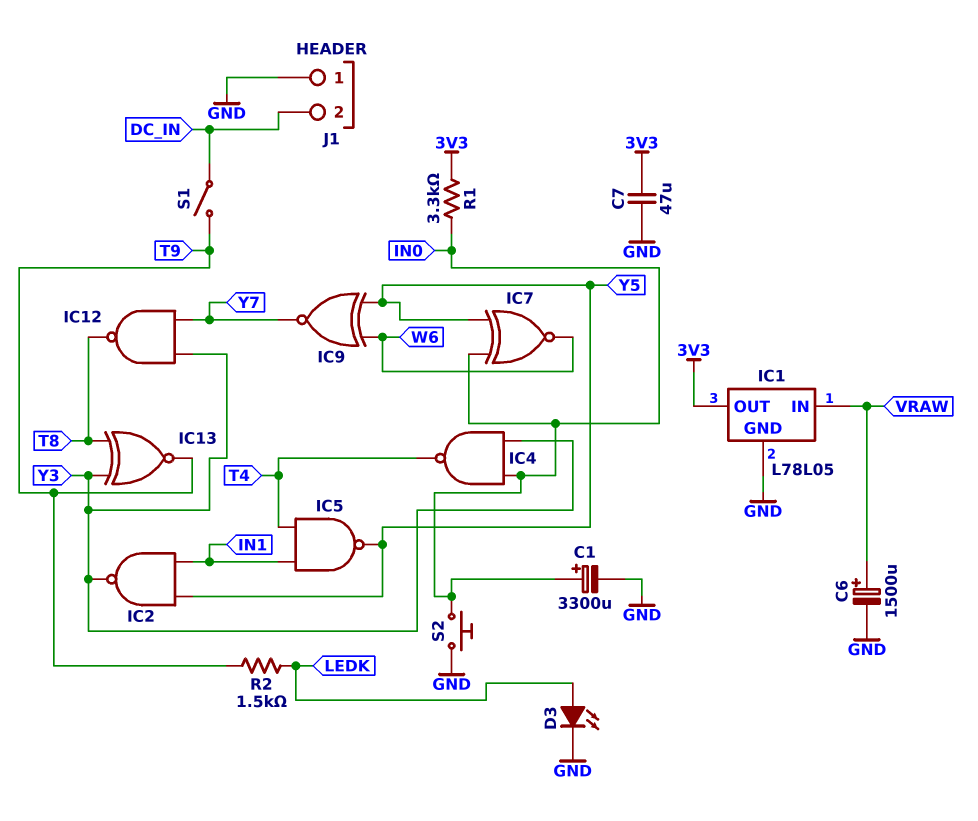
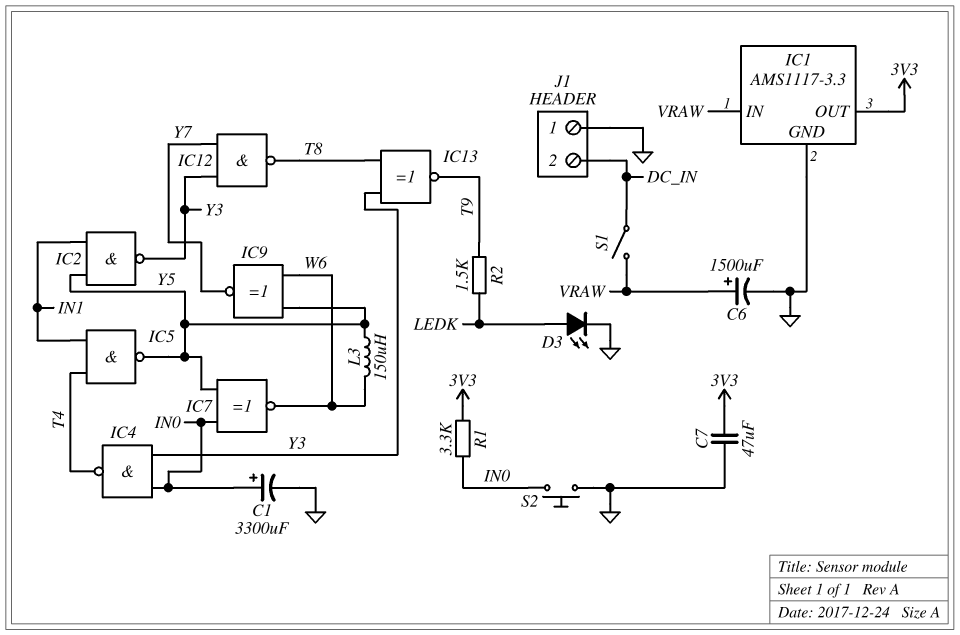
IC1: L78L05 -> AMS1117-3.3
L3: none -> 150uH (W6, Y5)
S1: switch (DC_IN, T9) -> switch (DC_IN, VRAW)

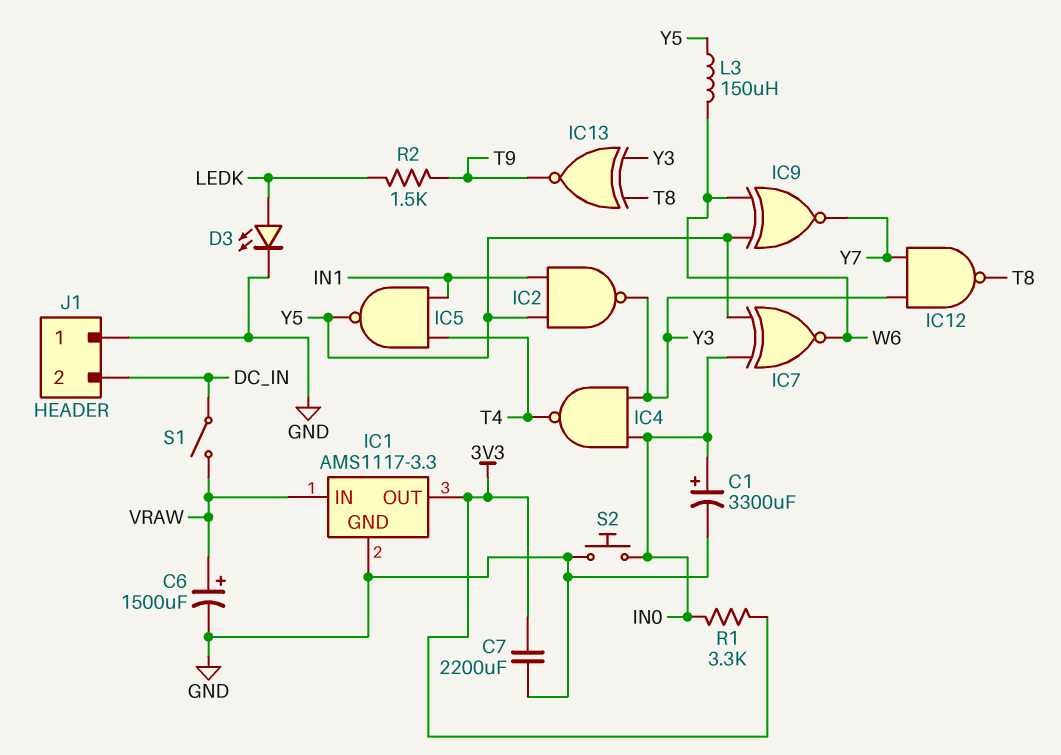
C7: 47uF (3V3, GND) -> 2200uF (3V3, GND)

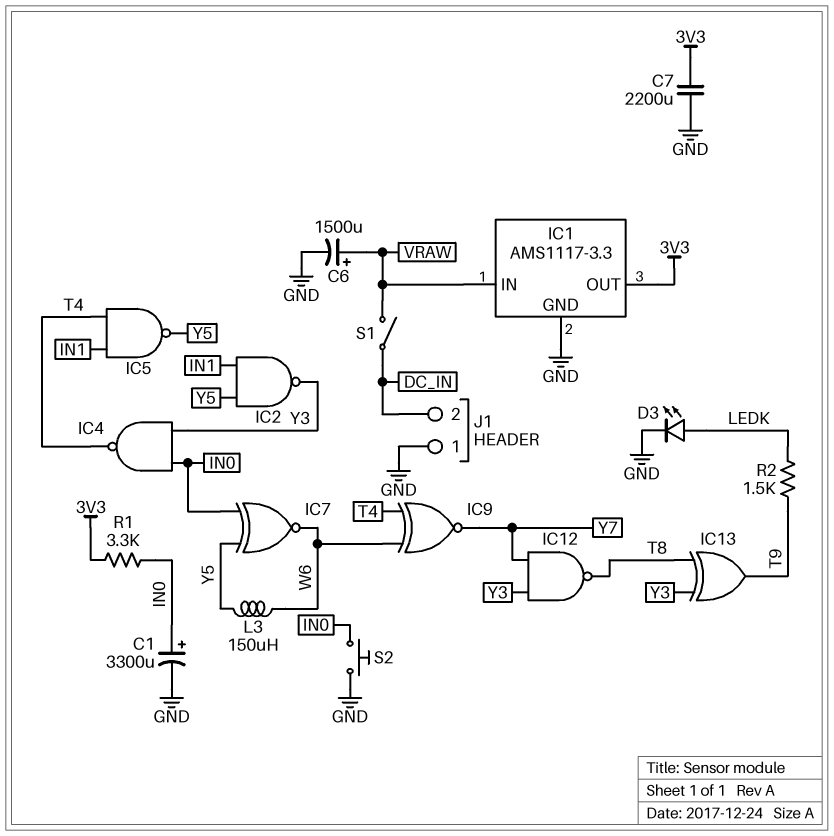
IC9: XNOR (in W6, in Y5, out Y7) -> XNOR (in T4, in W6, out Y7)
IC13: XNOR (in T8, in Y3, out T9) -> XOR (in T8, in Y3, out T9)

